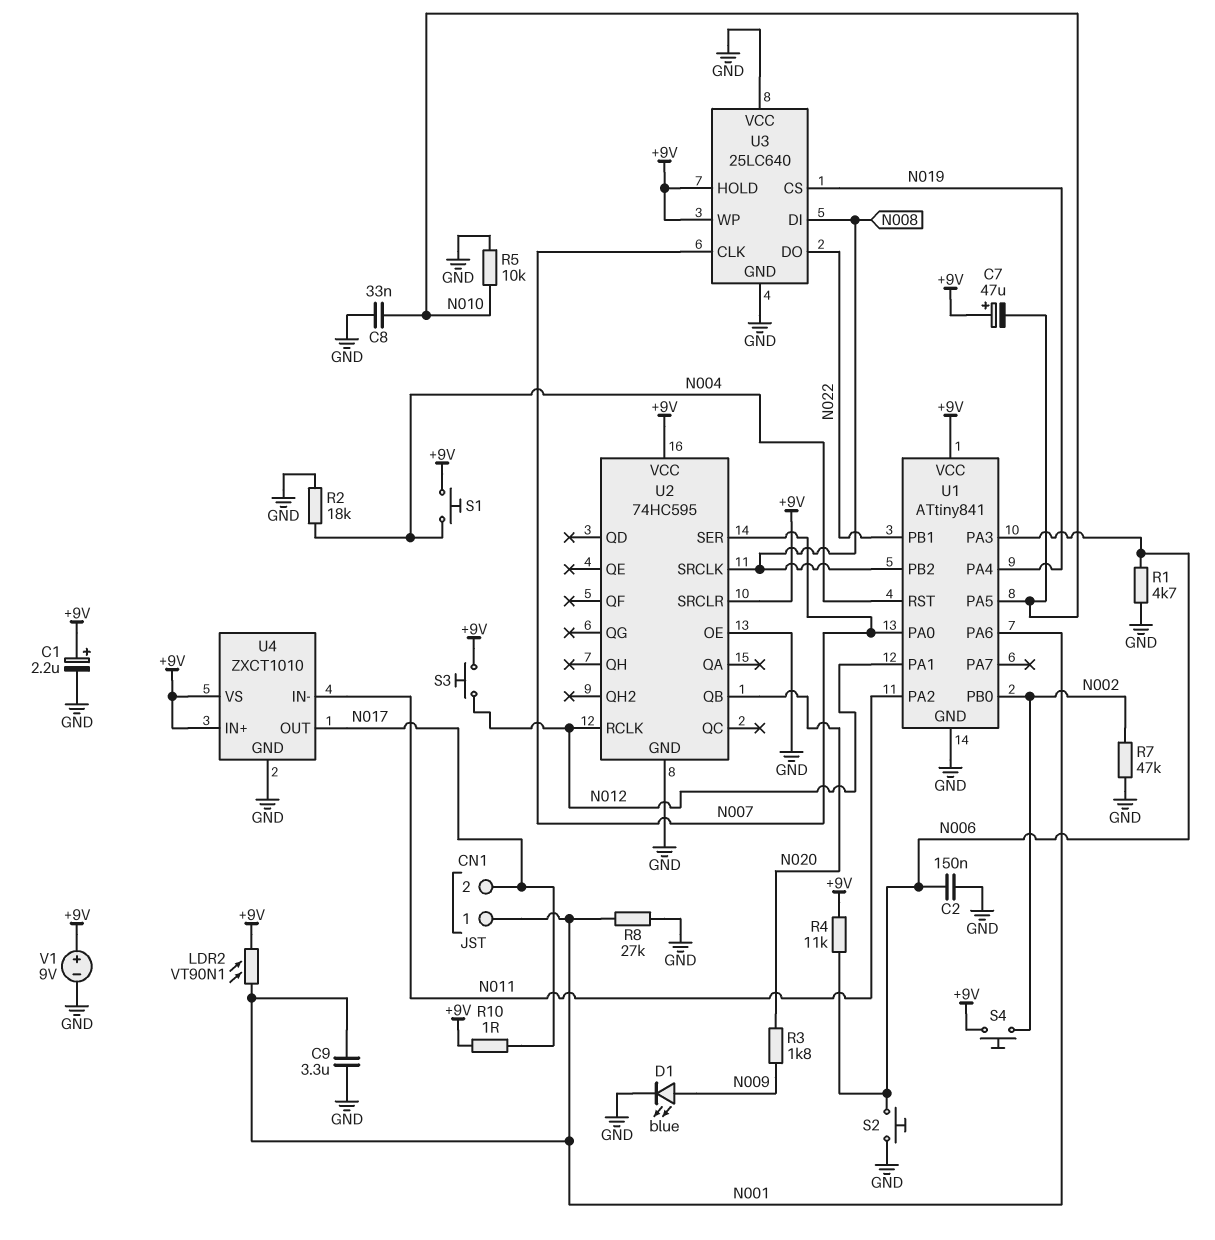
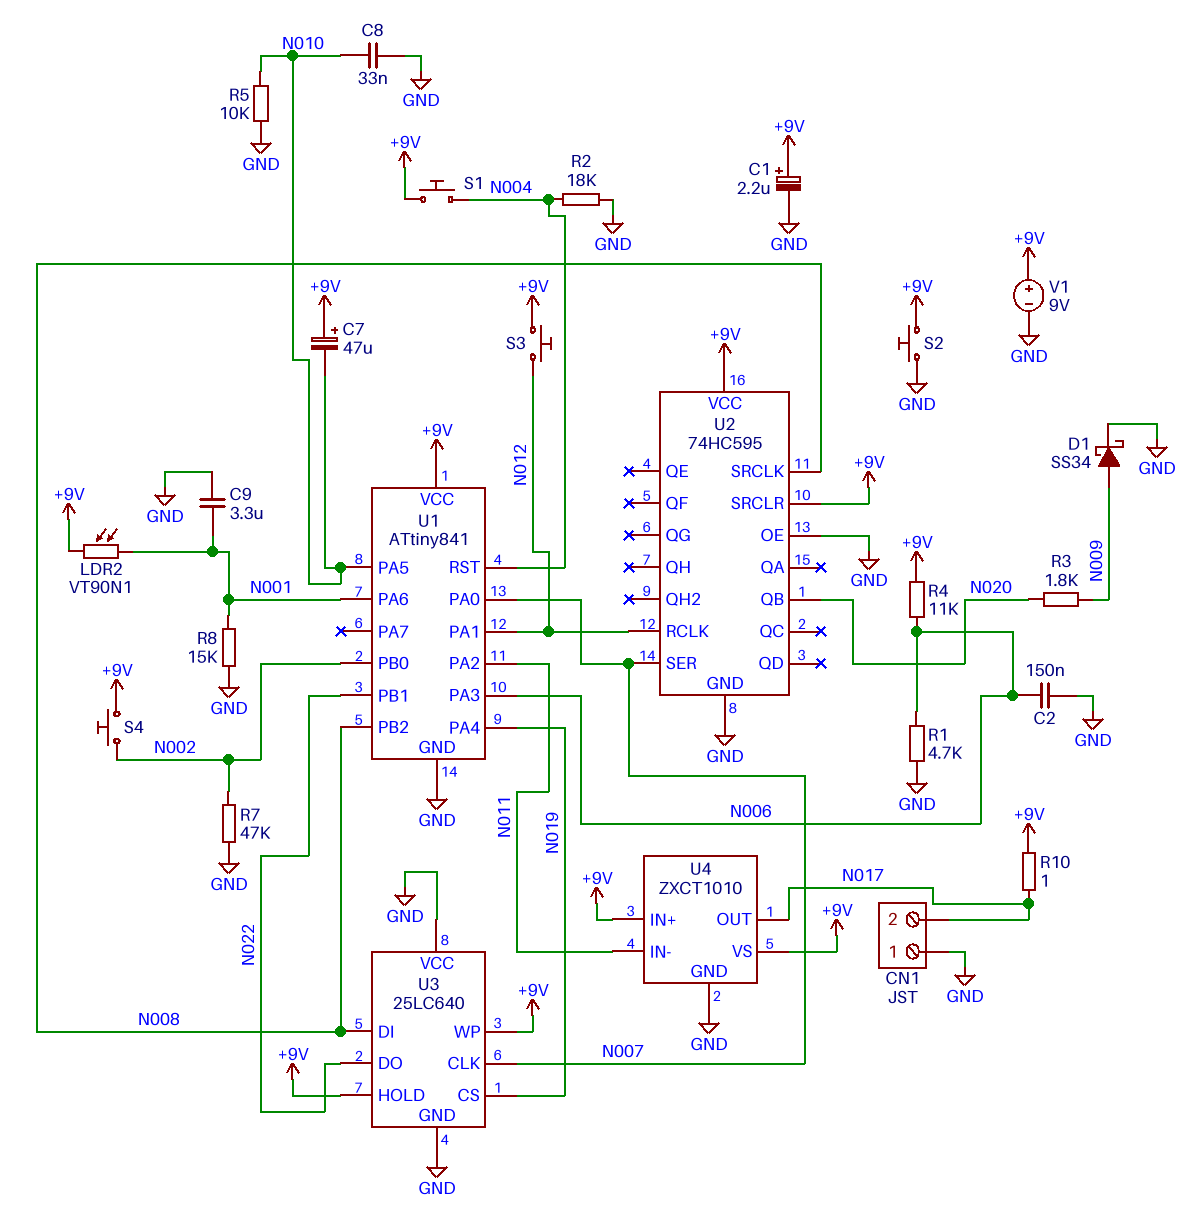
CN1 pin 1: N001 -> GND
D1: LED blue (A N009, K GND) -> schottky SS34 (A N009, K GND)
R8: 27k (GND, N001) -> 15k (GND, N001)
S2: button (GND, N006) -> button (+9V, GND)

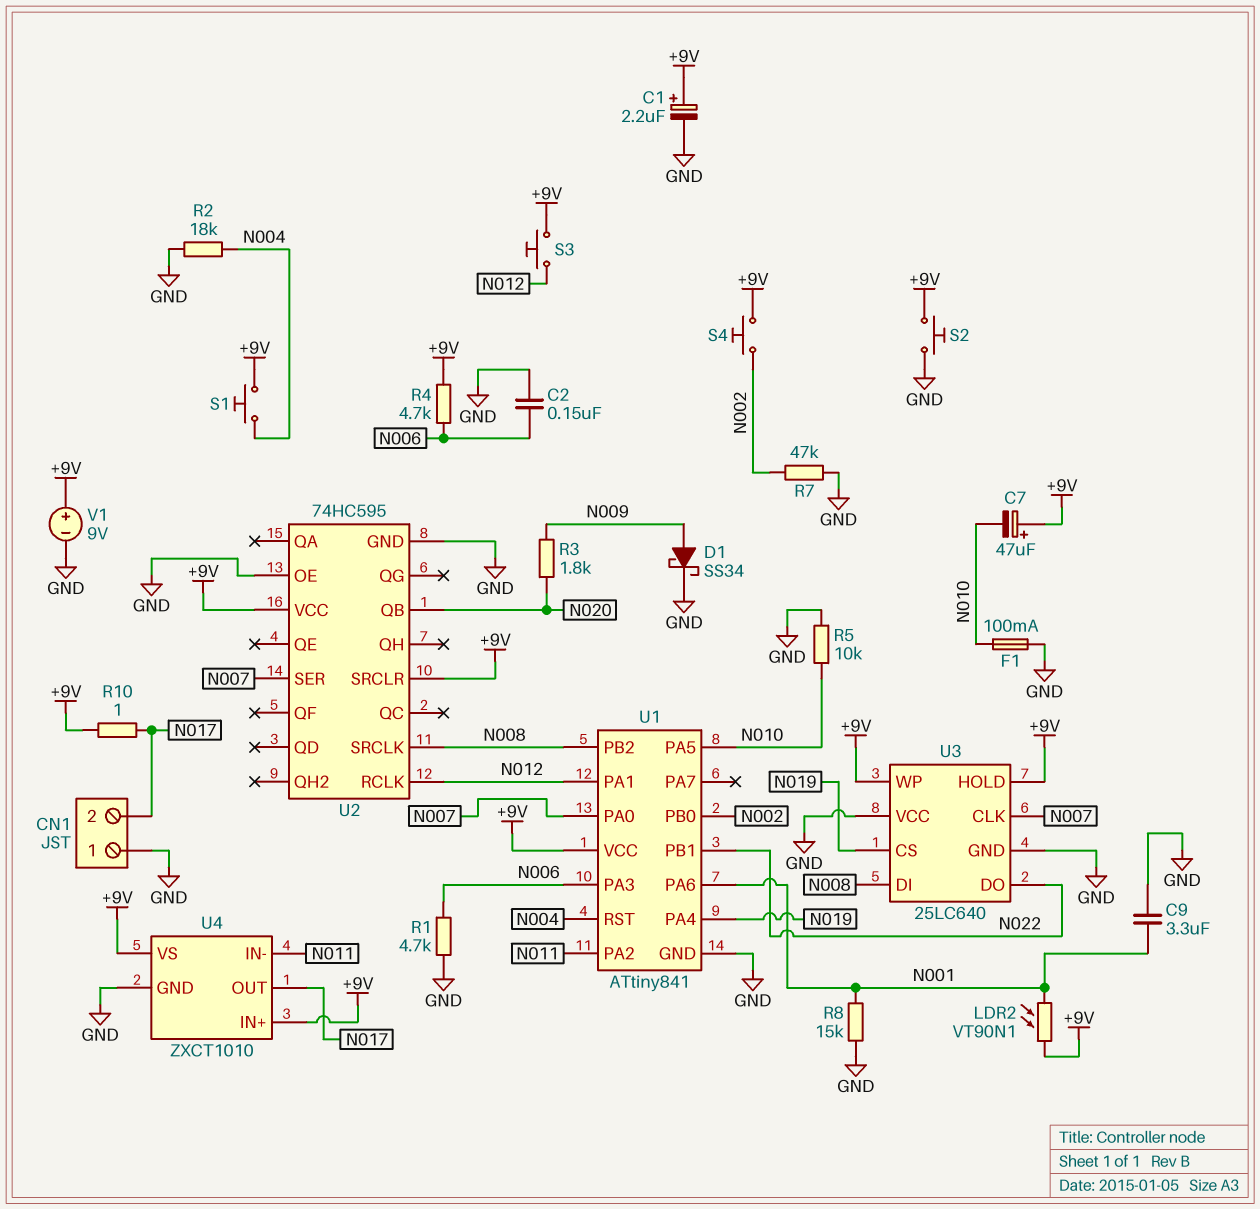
C8: 33nF (GND, N010) -> none
F1: none -> 100mA (GND, N010)
R4: 11k (+9V, N006) -> 4.7k (+9V, N006)

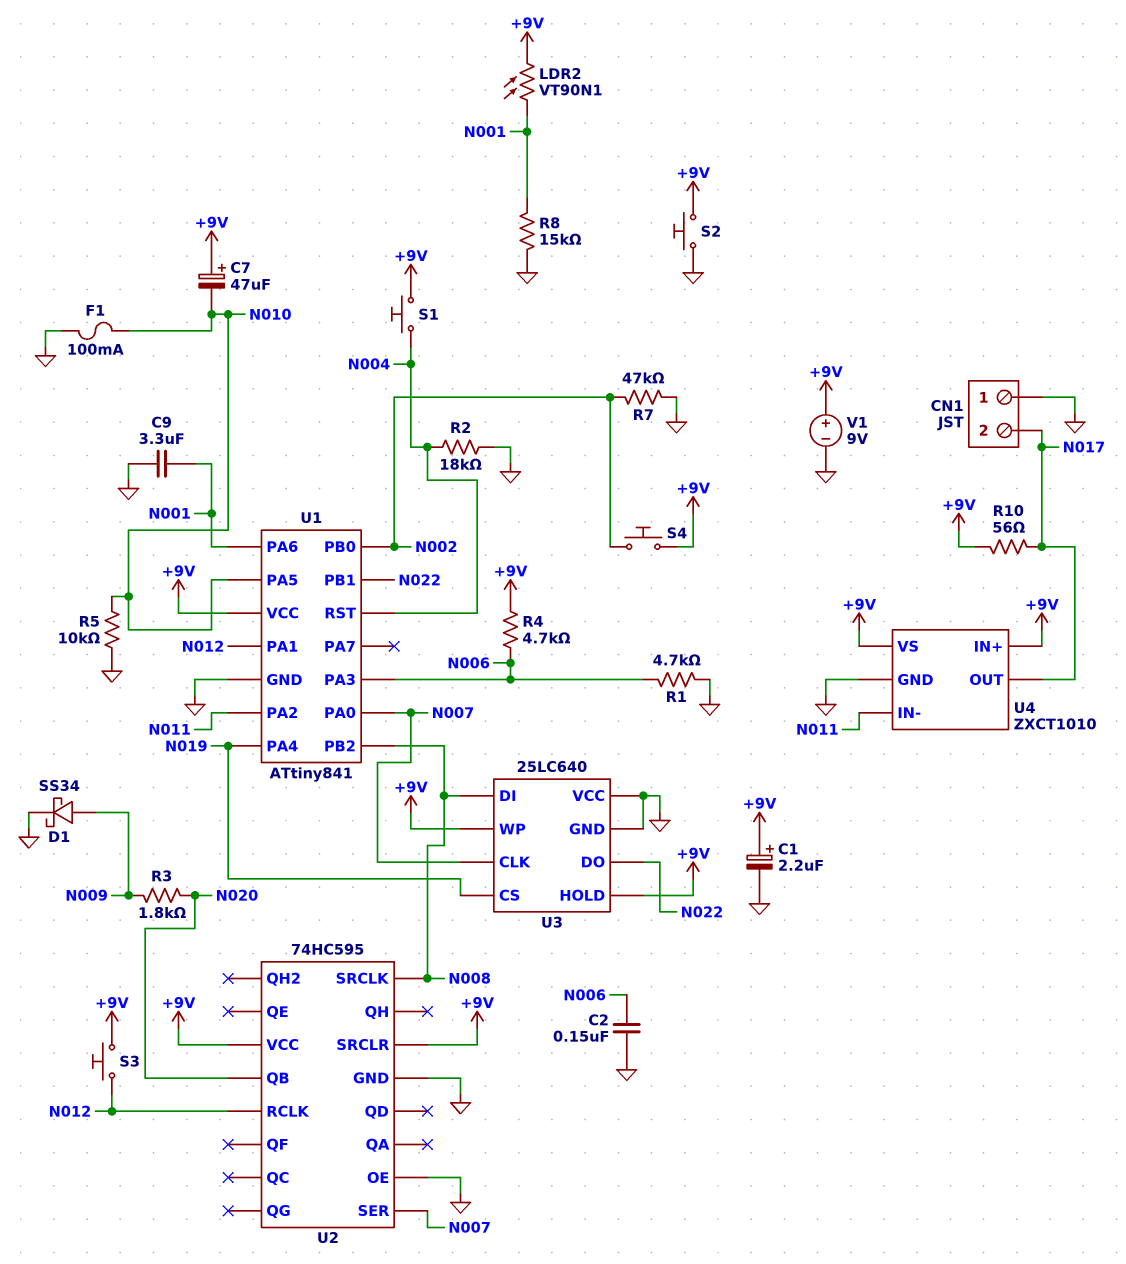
R10: 1 (+9V, N017) -> 56 (+9V, N017)

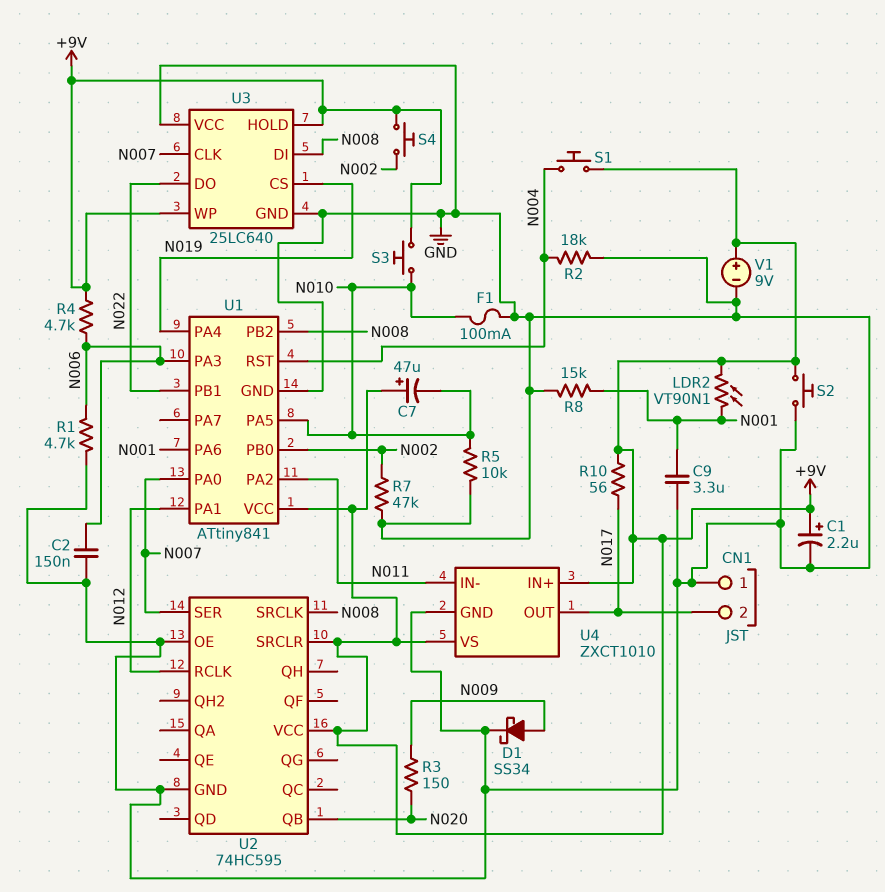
R3: 1.8k (N009, N020) -> 150 (N009, N020)
S3: button (+9V, N012) -> button (+9V, N010)

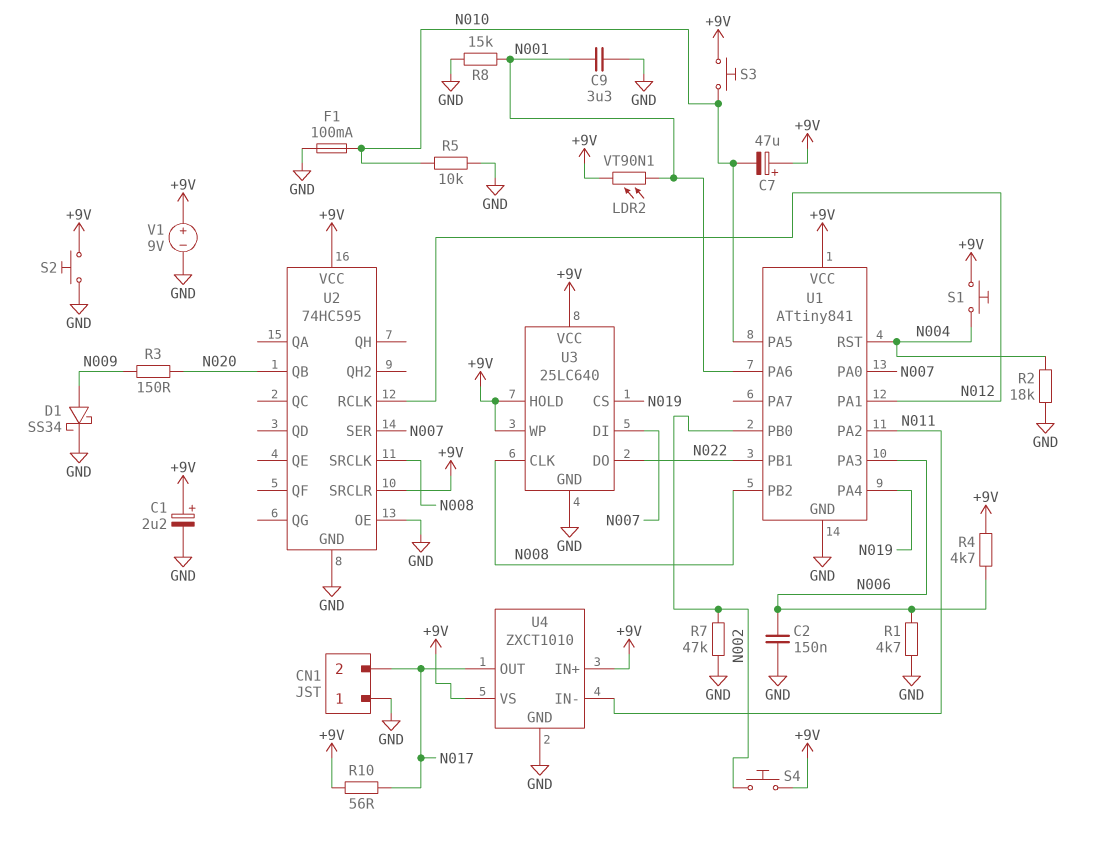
U3 pin CLK: N007 -> N008
U3 pin DI: N008 -> N007
U3 pin VCC: GND -> +9V

